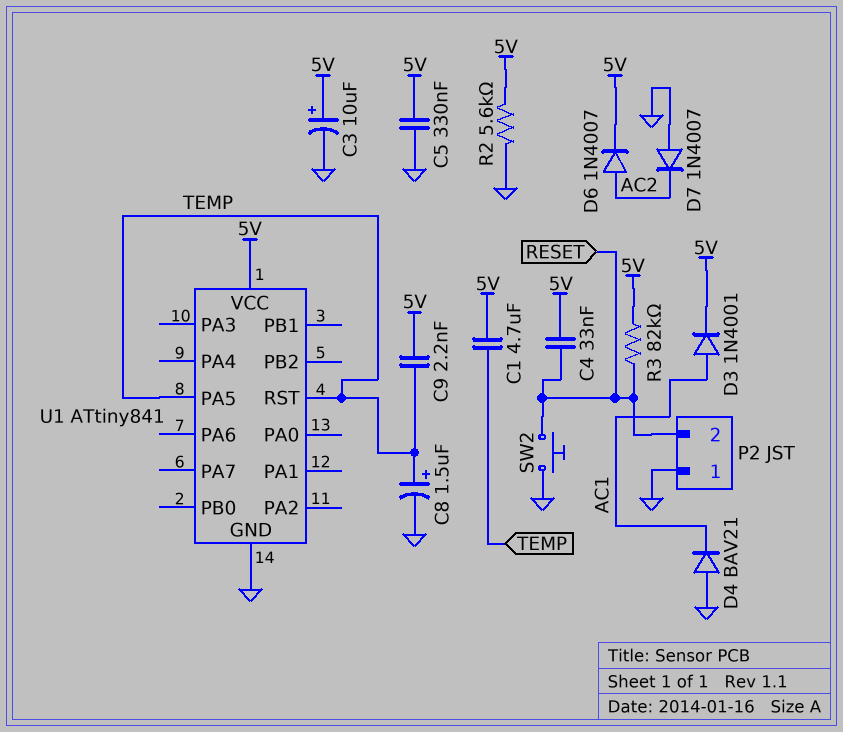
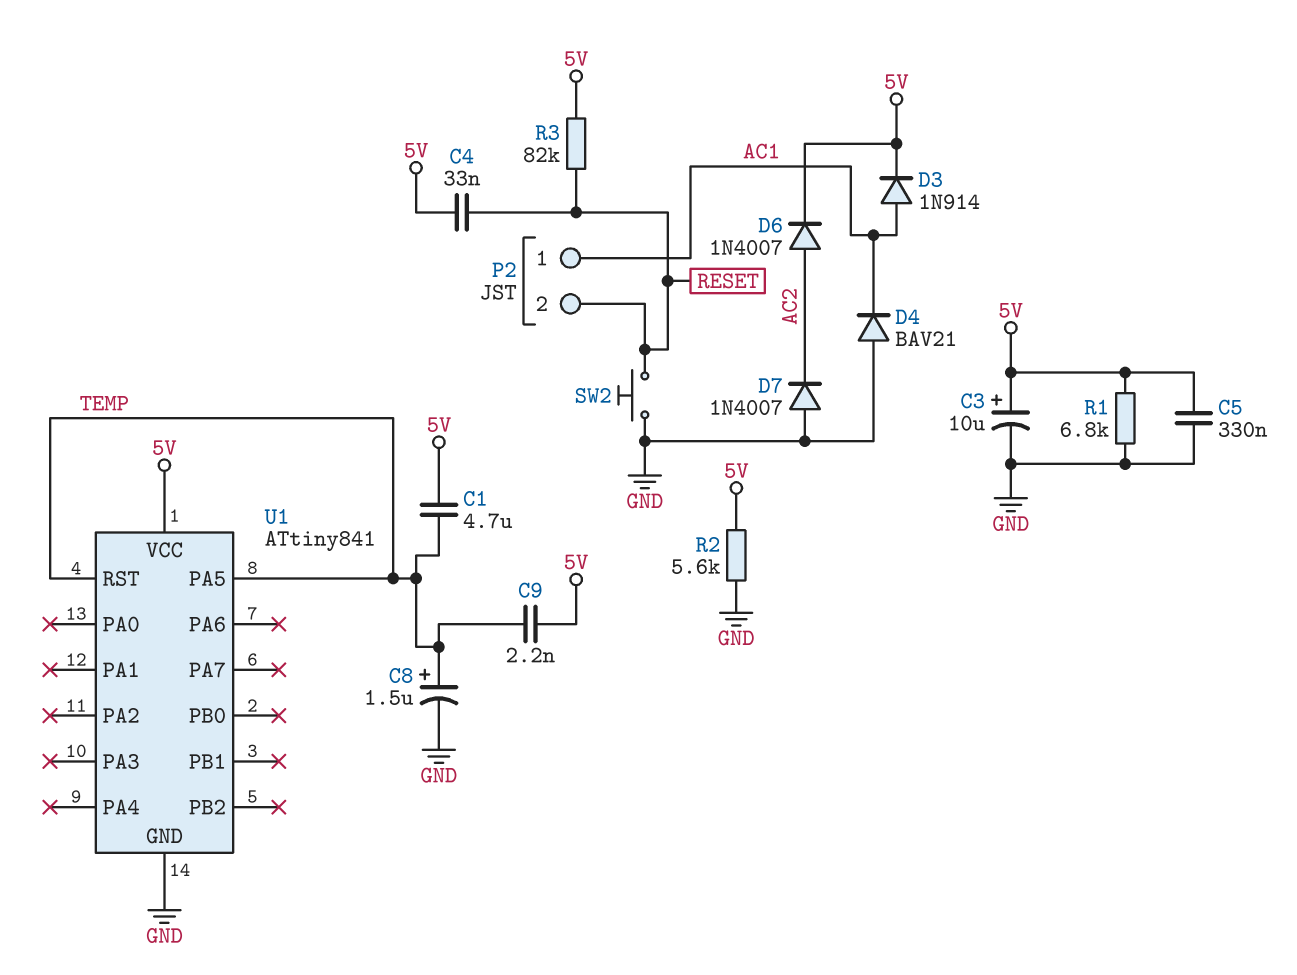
D3: diode 1N4001 (A AC1, K 5V) -> diode 1N914 (A AC1, K 5V)
P2 pin 1: GND -> AC1
R1: none -> 6.8k (5V, GND)

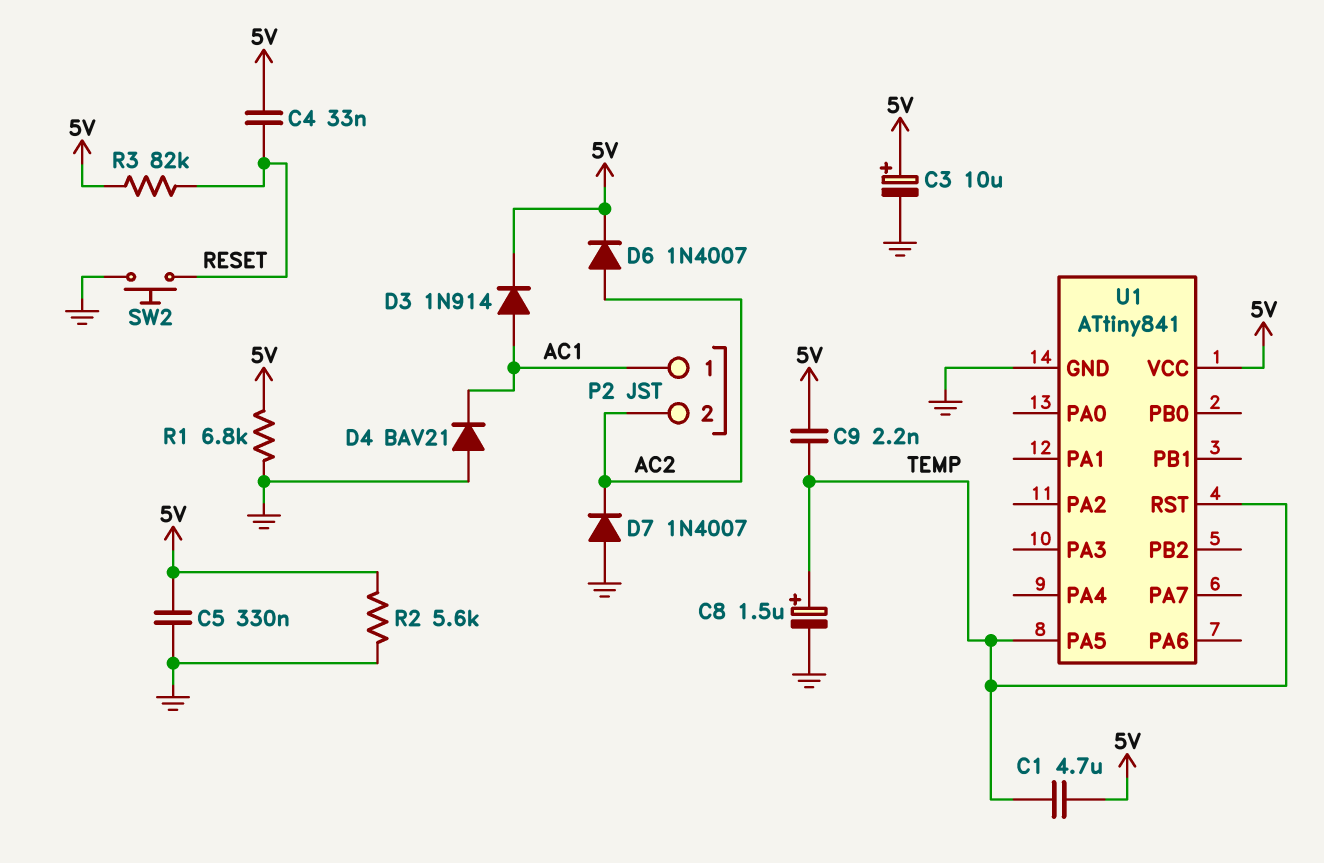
P2 pin 2: RESET -> AC2

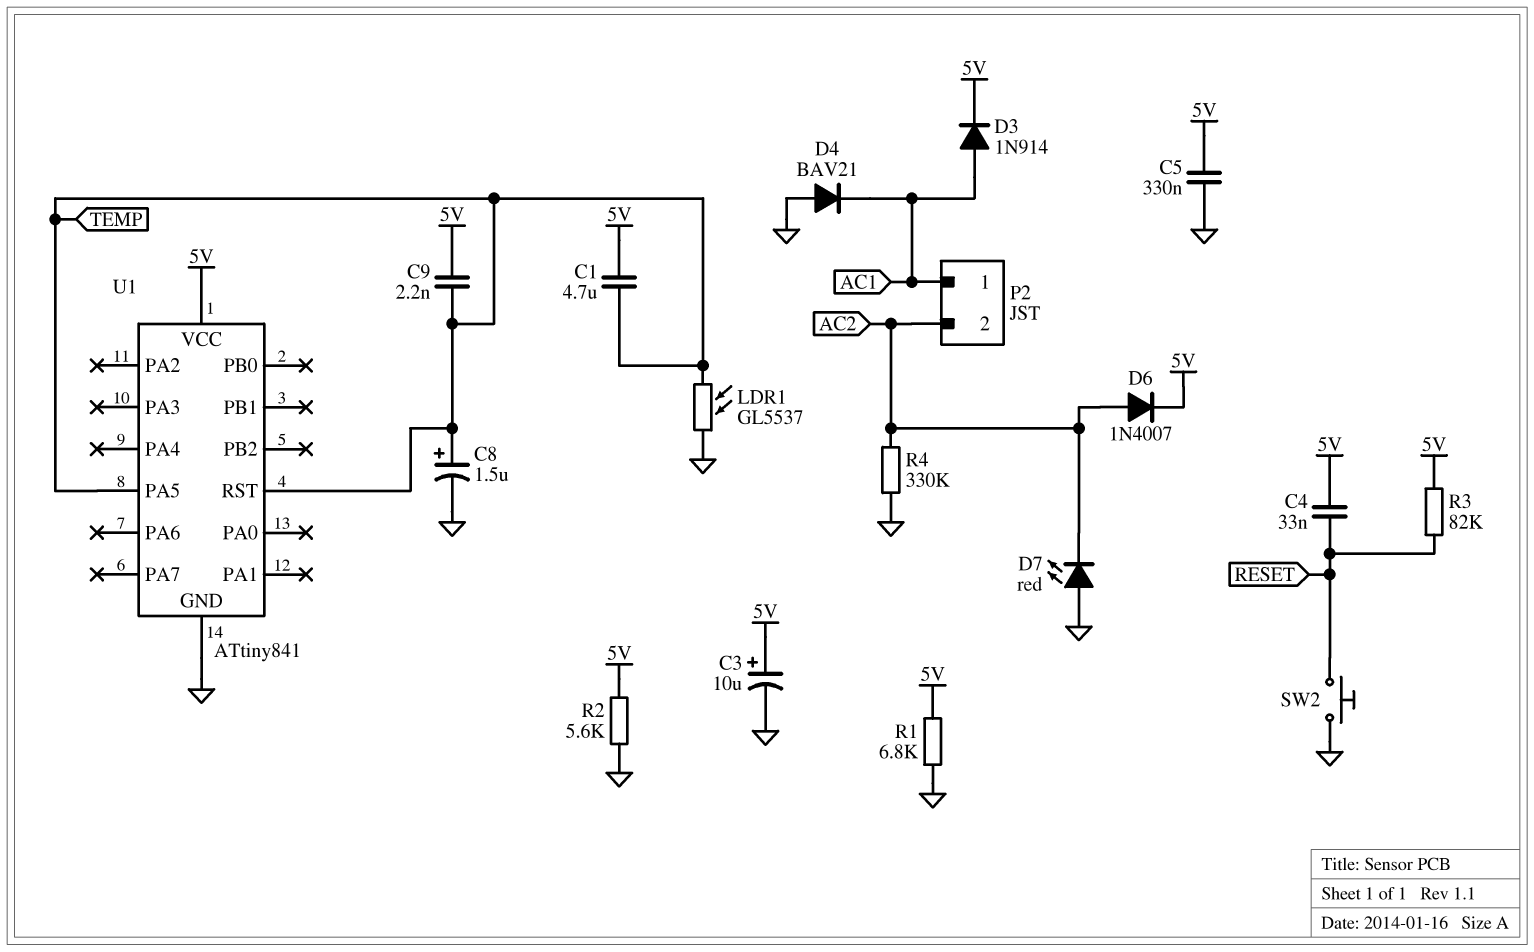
D7: diode 1N4007 (A GND, K AC2) -> LED red (A GND, K AC2)
LDR1: none -> GL5537 (GND, TEMP)
R4: none -> 330k (AC2, GND)

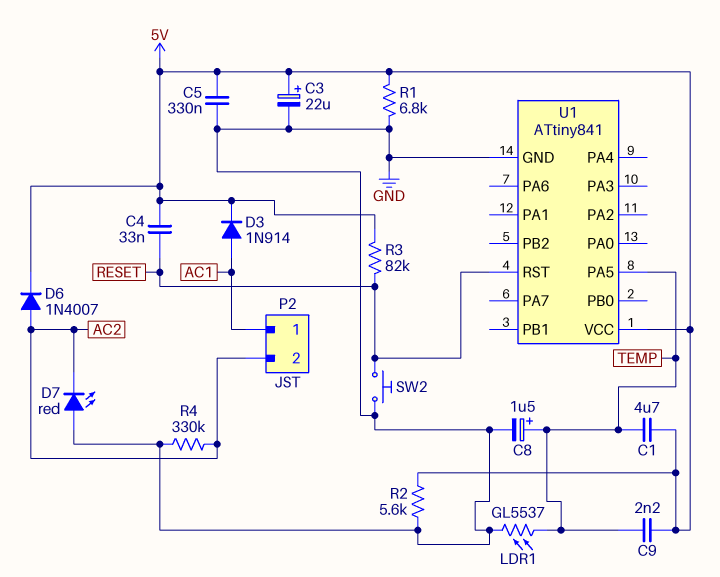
C3: 10uF (plus 5V, minus GND) -> 22uF (plus 5V, minus GND)
D4: diode BAV21 (A GND, K AC1) -> none
U1 pin RST: TEMP -> RESET

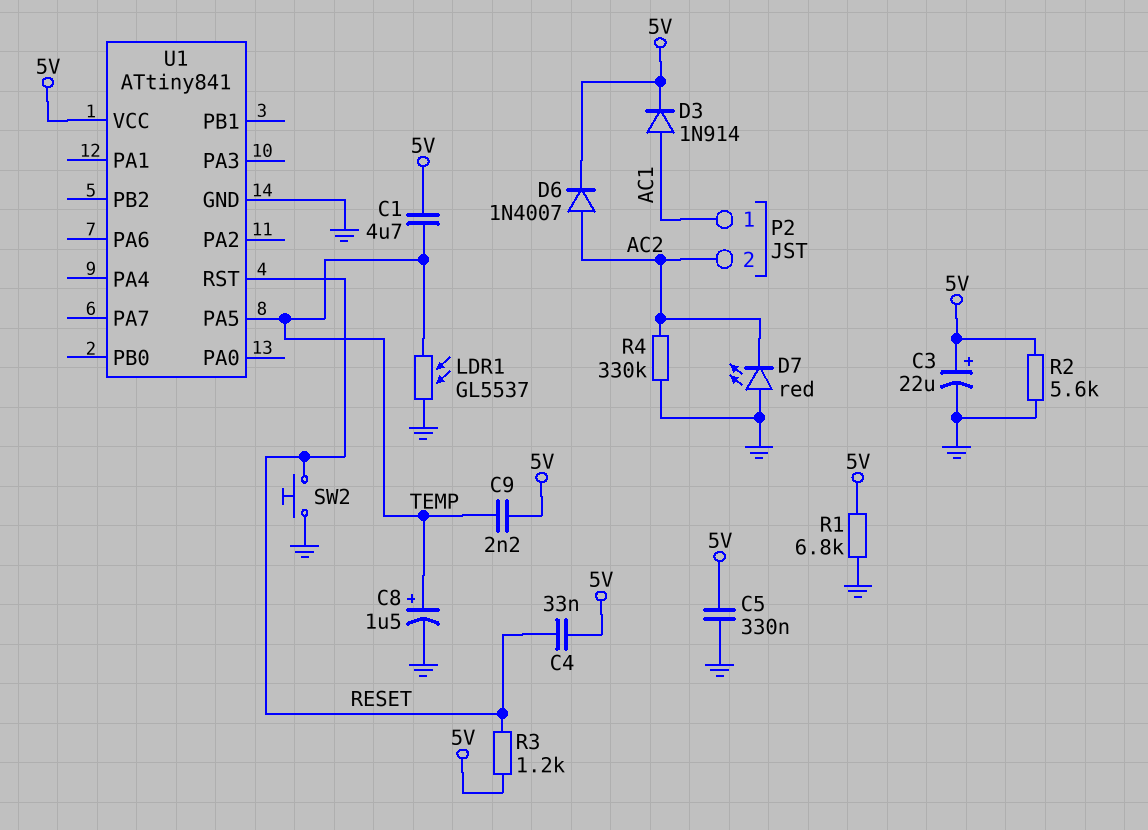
R3: 82k (5V, RESET) -> 1.2k (5V, RESET)

